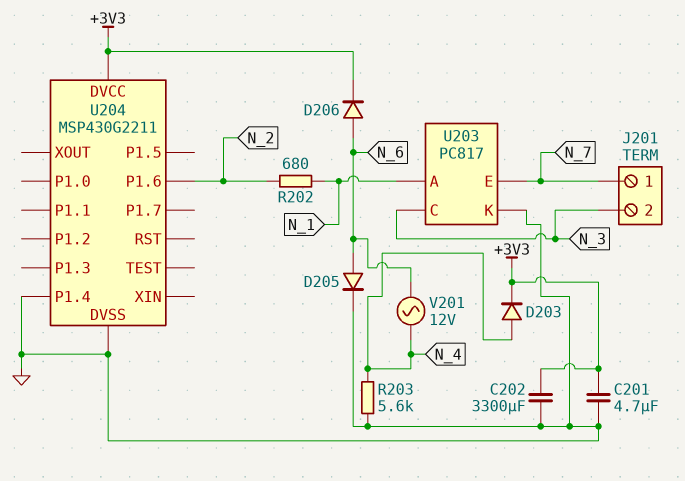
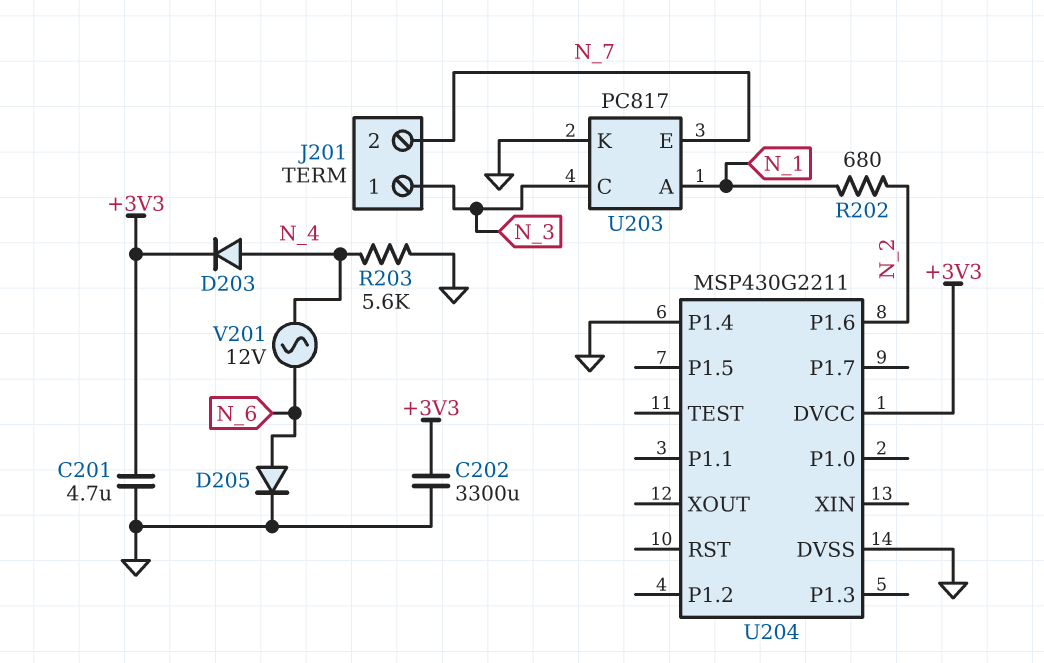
D206: diode (A N_6, K +3V3) -> none
J201 pin 1: N_7 -> N_3
J201 pin 2: N_3 -> N_7

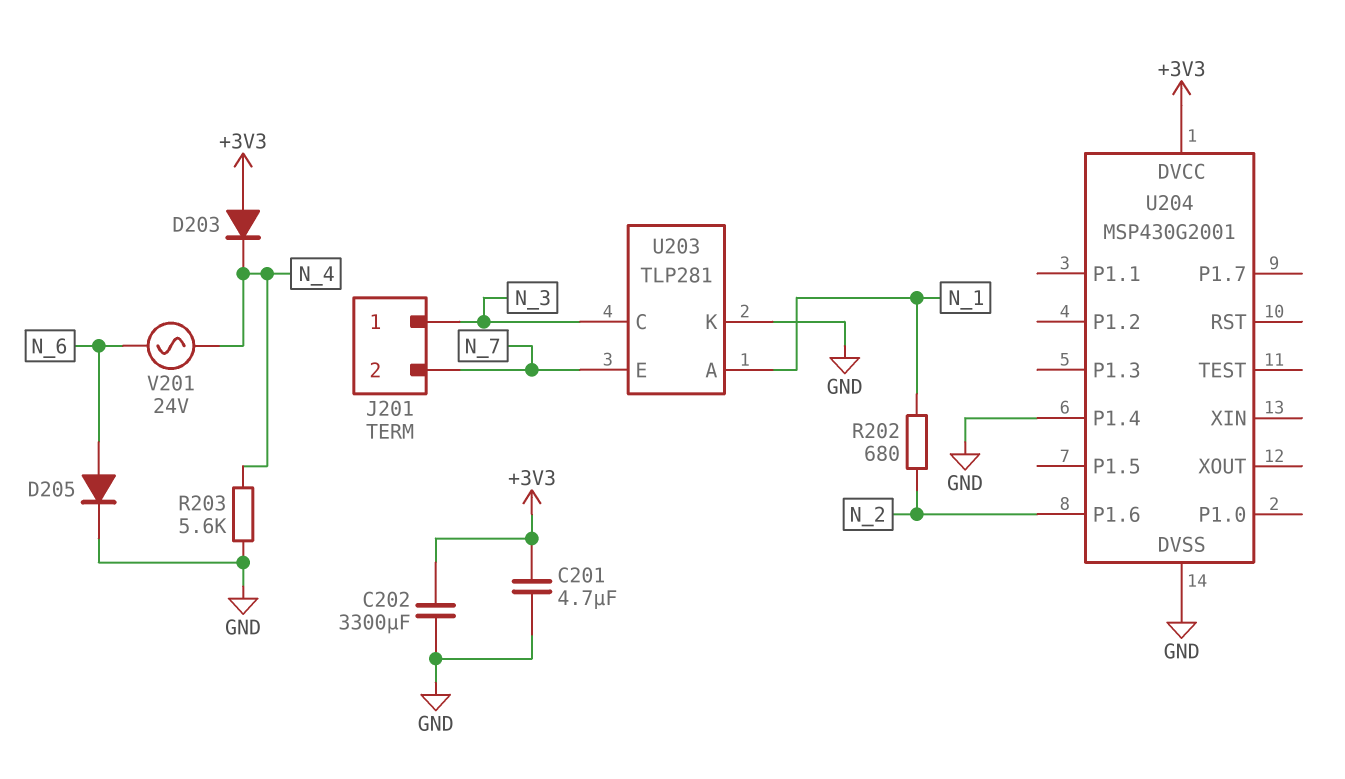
D203: diode (A N_4, K +3V3) -> diode (A +3V3, K N_4)
U203: PC817 -> TLP281
U204: MSP430G2211 -> MSP430G2001
V201: AC 12V (N_4, N_6) -> AC 24V (N_4, N_6)

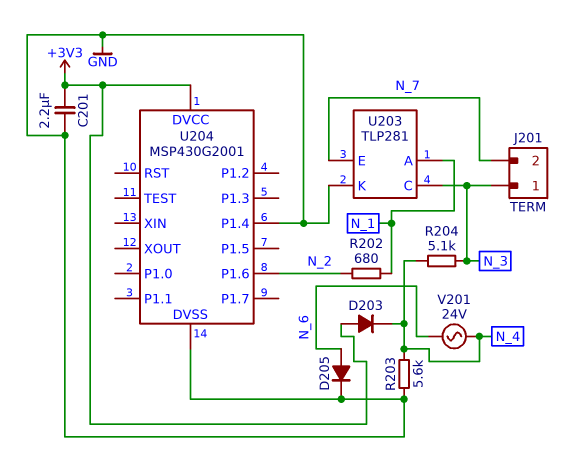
C201: 4.7uF (+3V3, GND) -> 2.2uF (+3V3, GND)
C202: 3300uF (+3V3, GND) -> none
R204: none -> 5.1k (N_3, N_4)

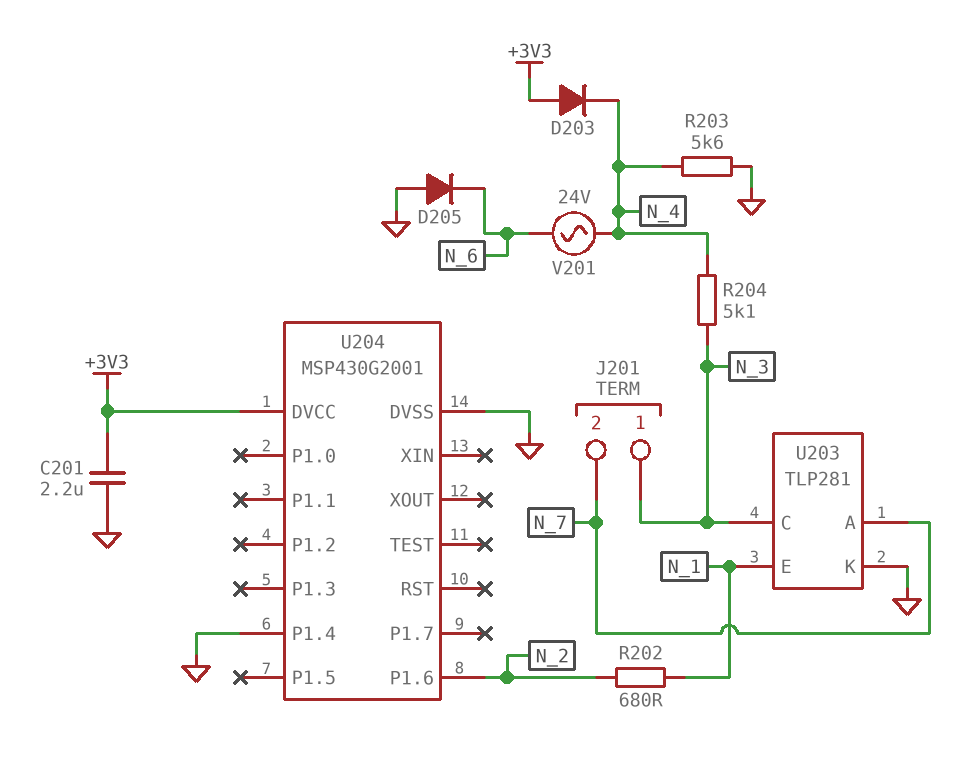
D205: diode (A N_6, K GND) -> diode (A GND, K N_6)
U203 pin A: N_1 -> N_7
U203 pin E: N_7 -> N_1

